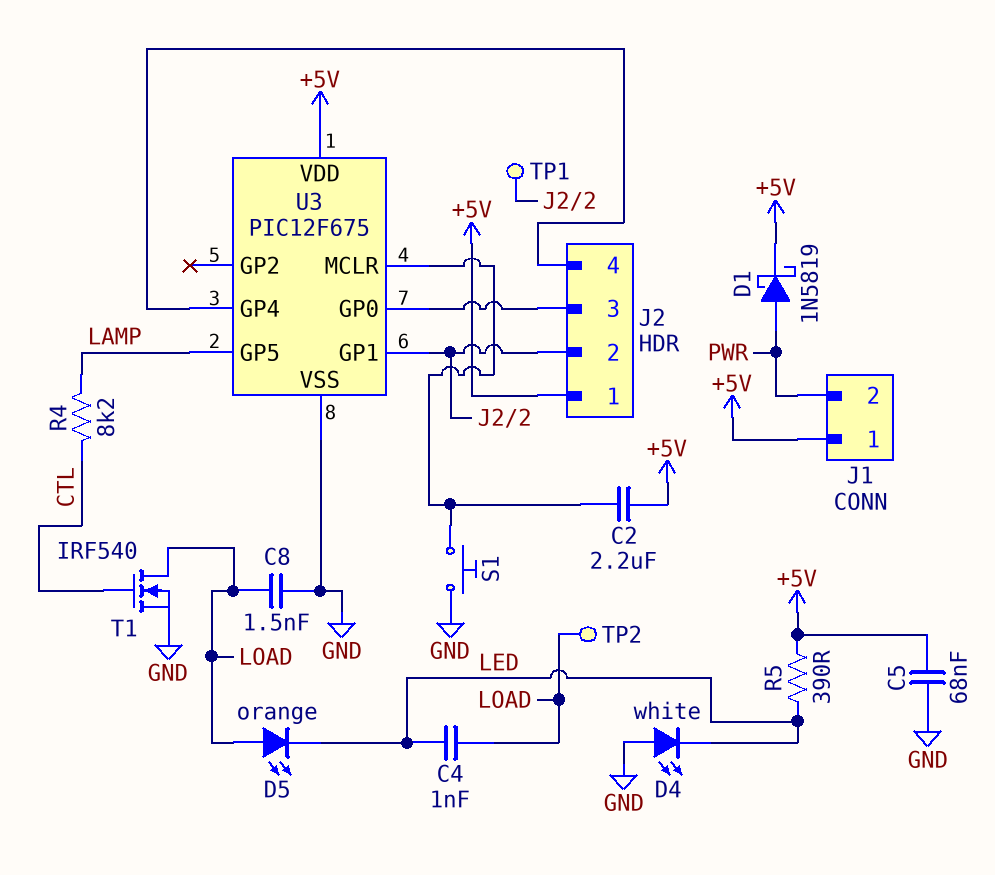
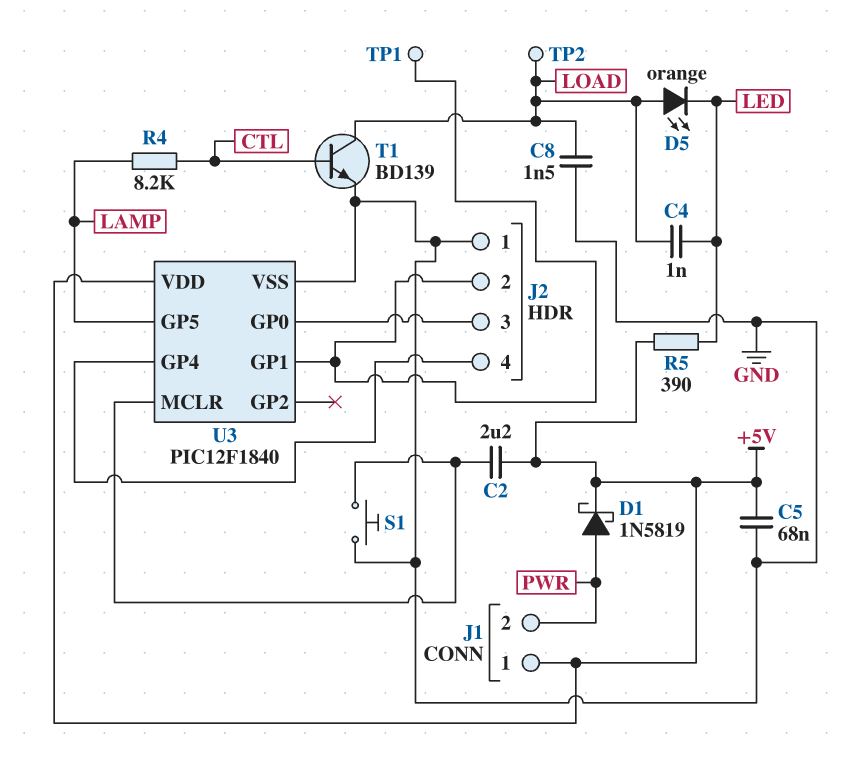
D4: LED white (A GND, K LED) -> none
J2 pin 1: +5V -> GND
T1: NMOS IRF540 (G CTL, D LOAD, S GND) -> NPN BD139 (B CTL, C LOAD, E GND)
U3: PIC12F675 -> PIC12F1840

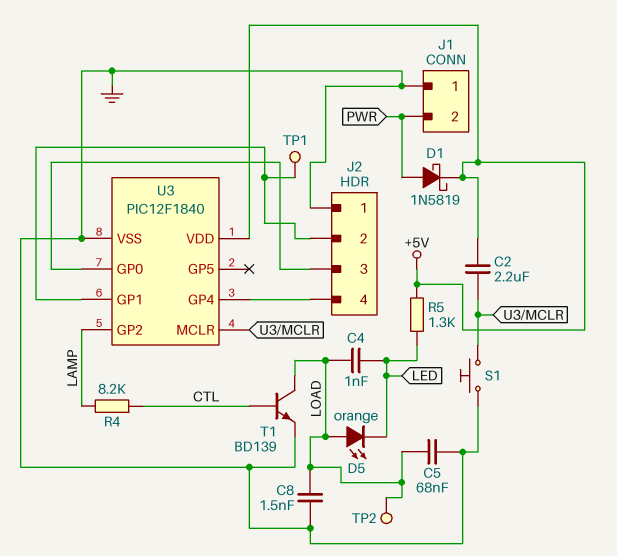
C5: 68nF (+5V, GND) -> 68nF (GND, LOAD)
J1 pin 1: +5V -> GND
R5: 390 (+5V, LED) -> 1.3k (+5V, LED)
U3 pin GP2: none -> LAMP
U3 pin GP5: LAMP -> none

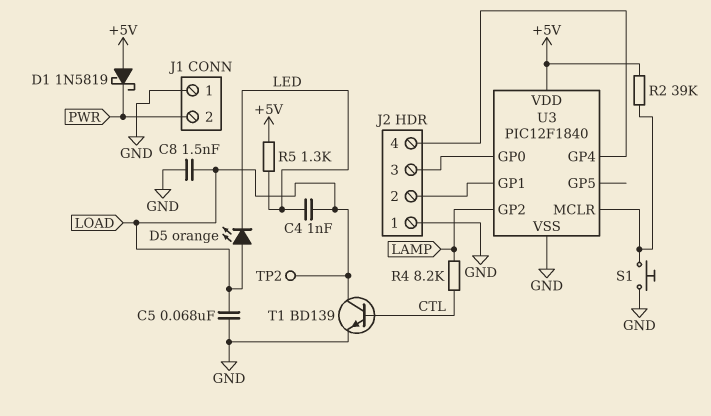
C2: 2.2uF (+5V, U3/MCLR) -> none
D1: schottky 1N5819 (A PWR, K +5V) -> schottky 1N5819 (A +5V, K PWR)
R2: none -> 39k (+5V, U3/MCLR)
TP1: test point (J2/2) -> none

